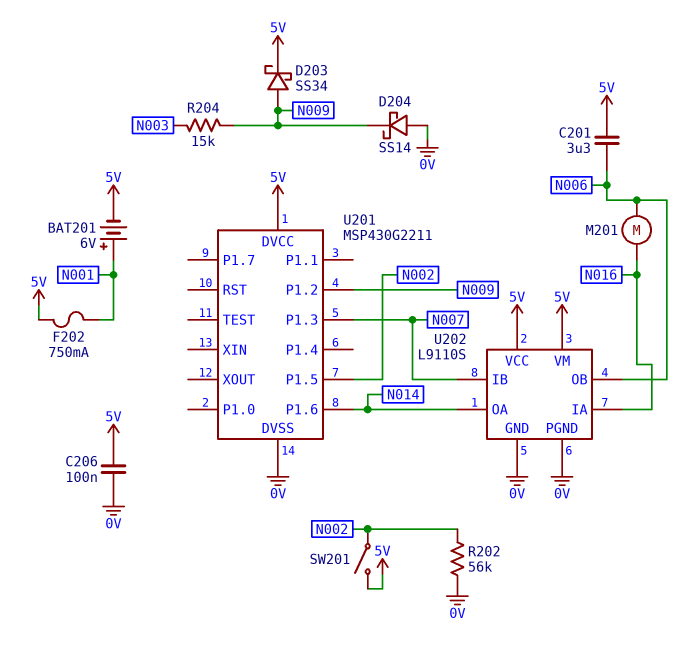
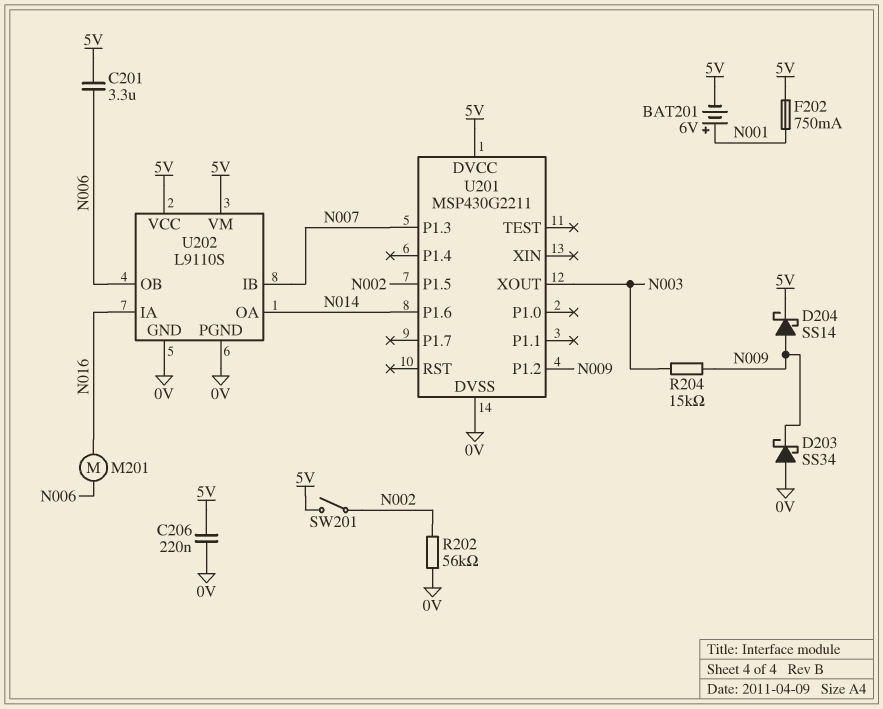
C206: 100nF (0V, 5V) -> 220nF (0V, 5V)
D203: schottky SS34 (A N009, K 5V) -> schottky SS34 (A 0V, K N009)
D204: schottky SS14 (A 0V, K N009) -> schottky SS14 (A N009, K 5V)
U201 pin XOUT: none -> N003

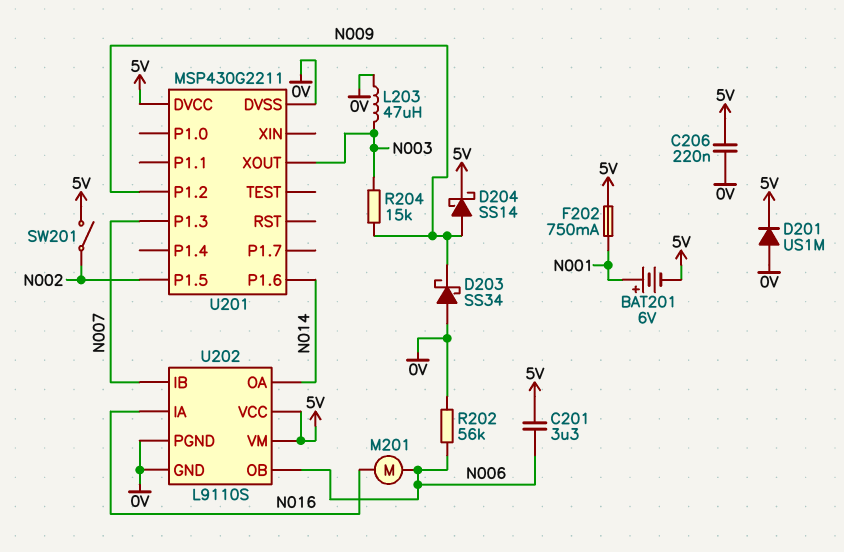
D201: none -> diode US1M (A 0V, K 5V)
L203: none -> 47uH (0V, N003)
R202: 56k (0V, N002) -> 56k (0V, N006)

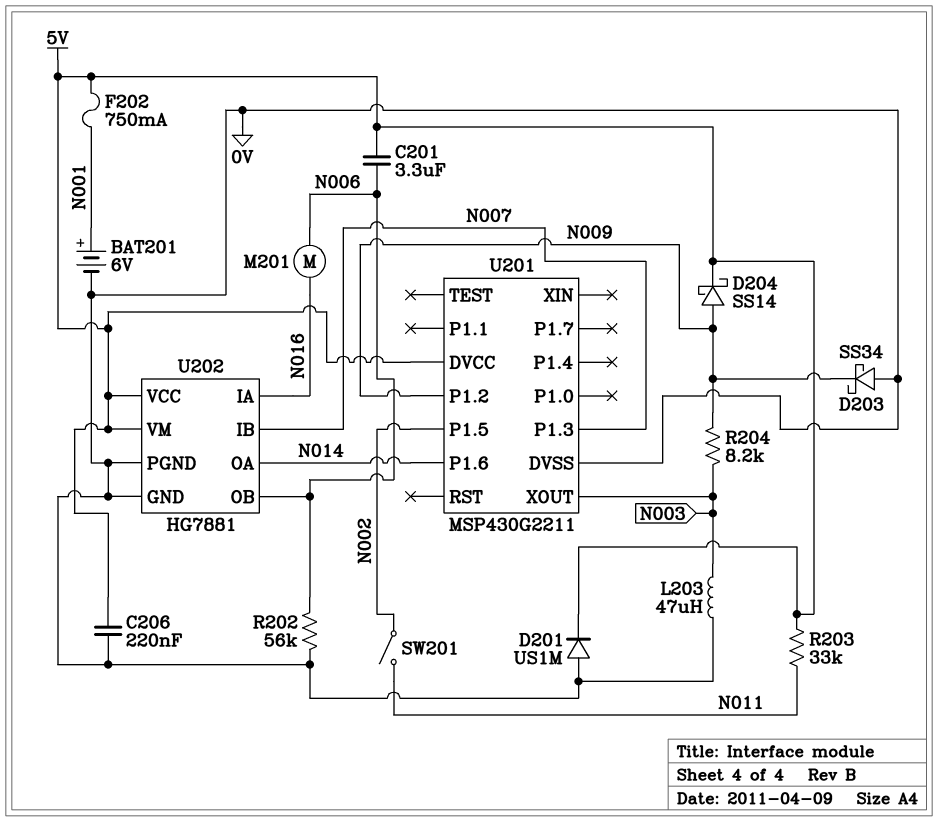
BAT201: 6V (plus N001, minus 5V) -> 6V (plus N001, minus 0V)
R203: none -> 33k (5V, N011)
R204: 15k (N003, N009) -> 8.2k (N003, N009)
SW201: switch (5V, N002) -> switch (N002, N011)
U202: L9110S -> HG7881

